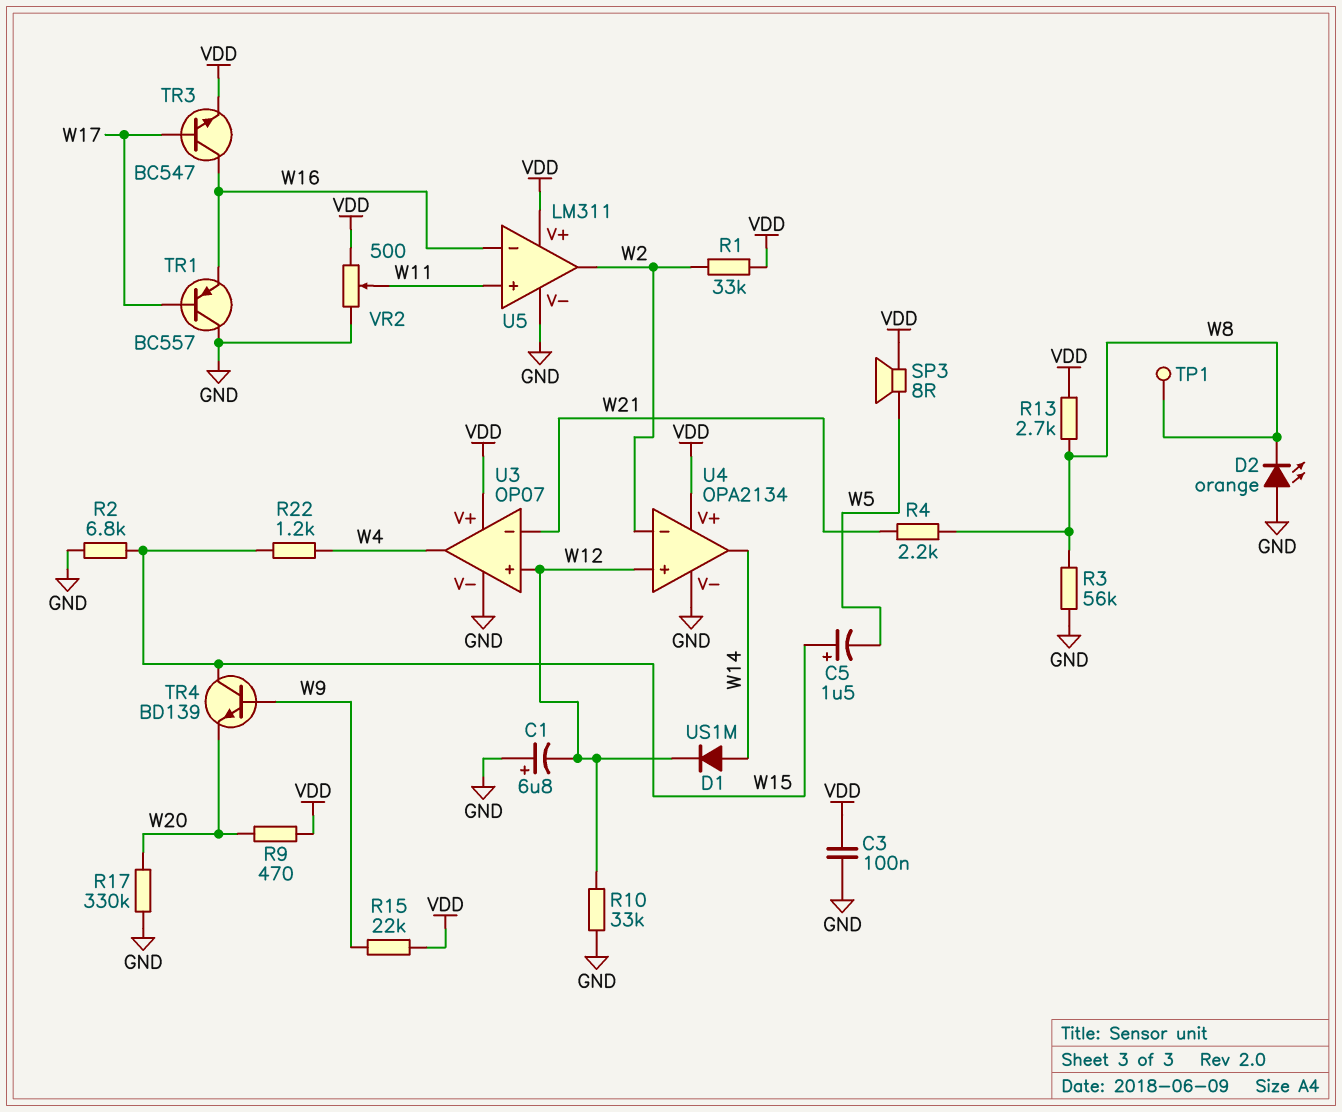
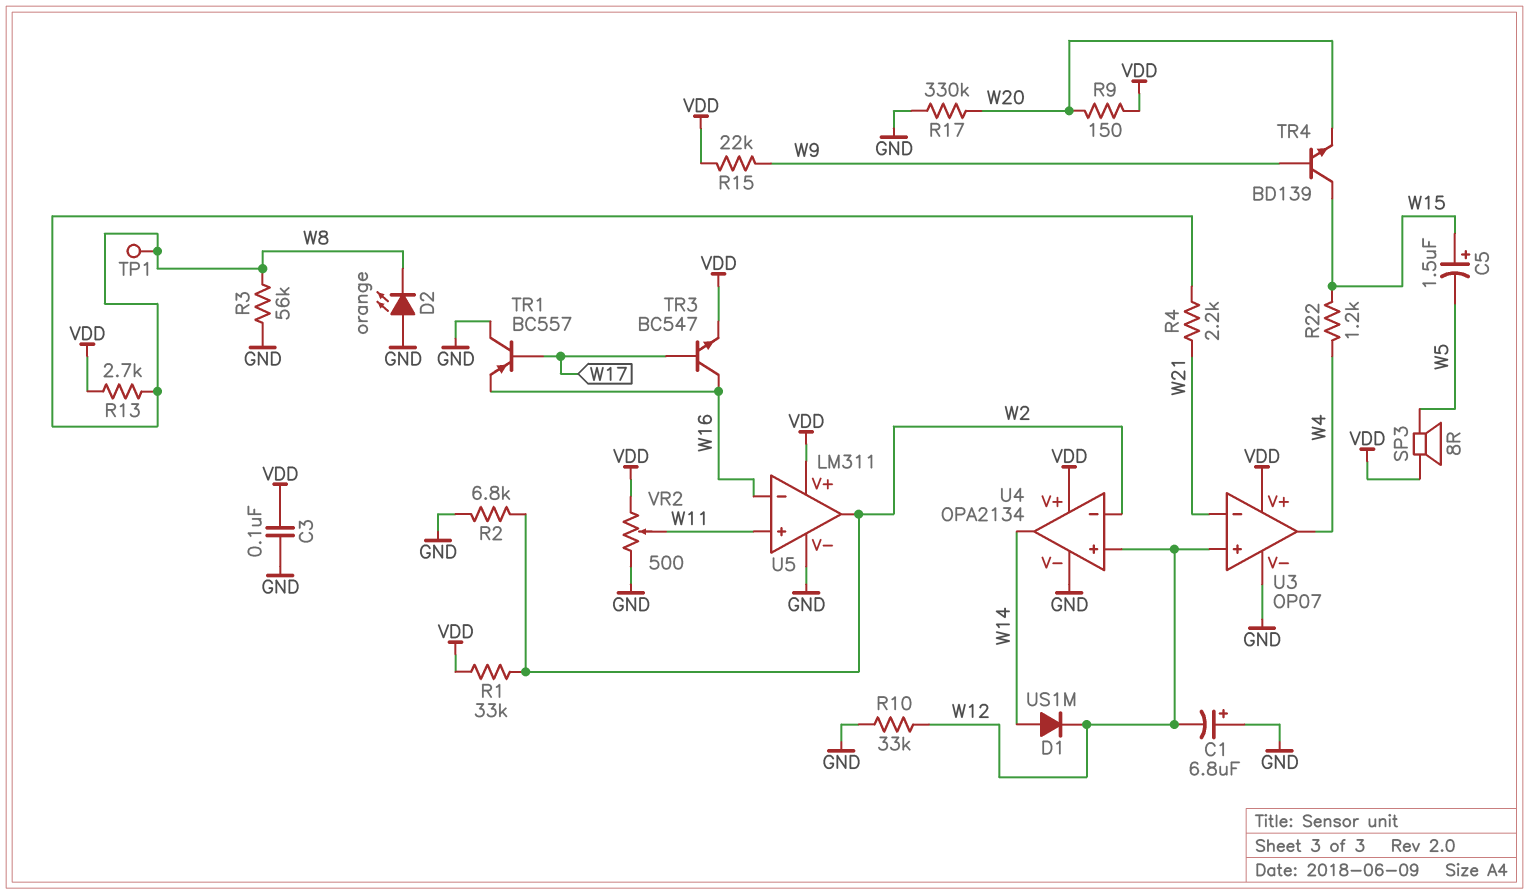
R2: 6.8k (GND, W15) -> 6.8k (GND, W2)
R9: 470 (VDD, W20) -> 150 (VDD, W20)

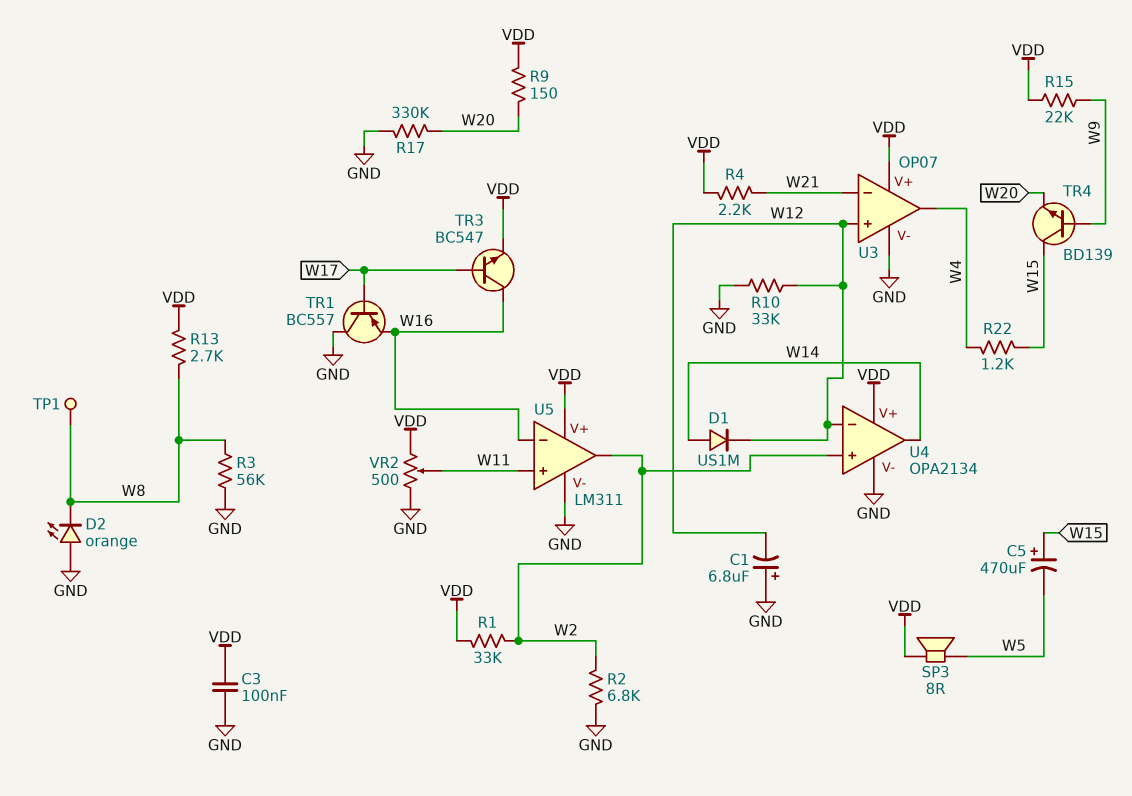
C5: 1.5uF (plus W15, minus W5) -> 470uF (plus W15, minus W5)
R4: 2.2k (W8, W21) -> 2.2k (VDD, W21)
U4 pin in+: W12 -> W2
U4 pin in-: W2 -> W12

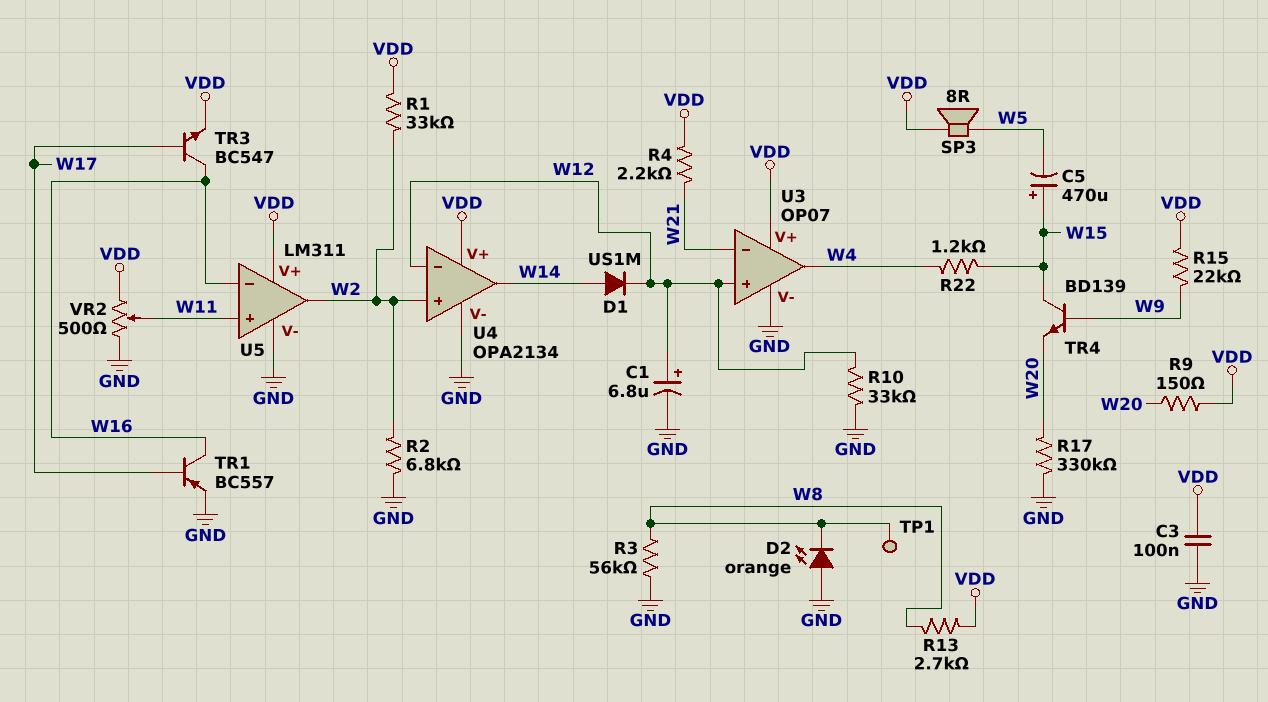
C1: 6.8uF (plus GND, minus W12) -> 6.8uF (plus W12, minus GND)
TR1: PNP BC557 (B W17, C GND, E W16) -> PNP BC557 (B W17, C W16, E GND)

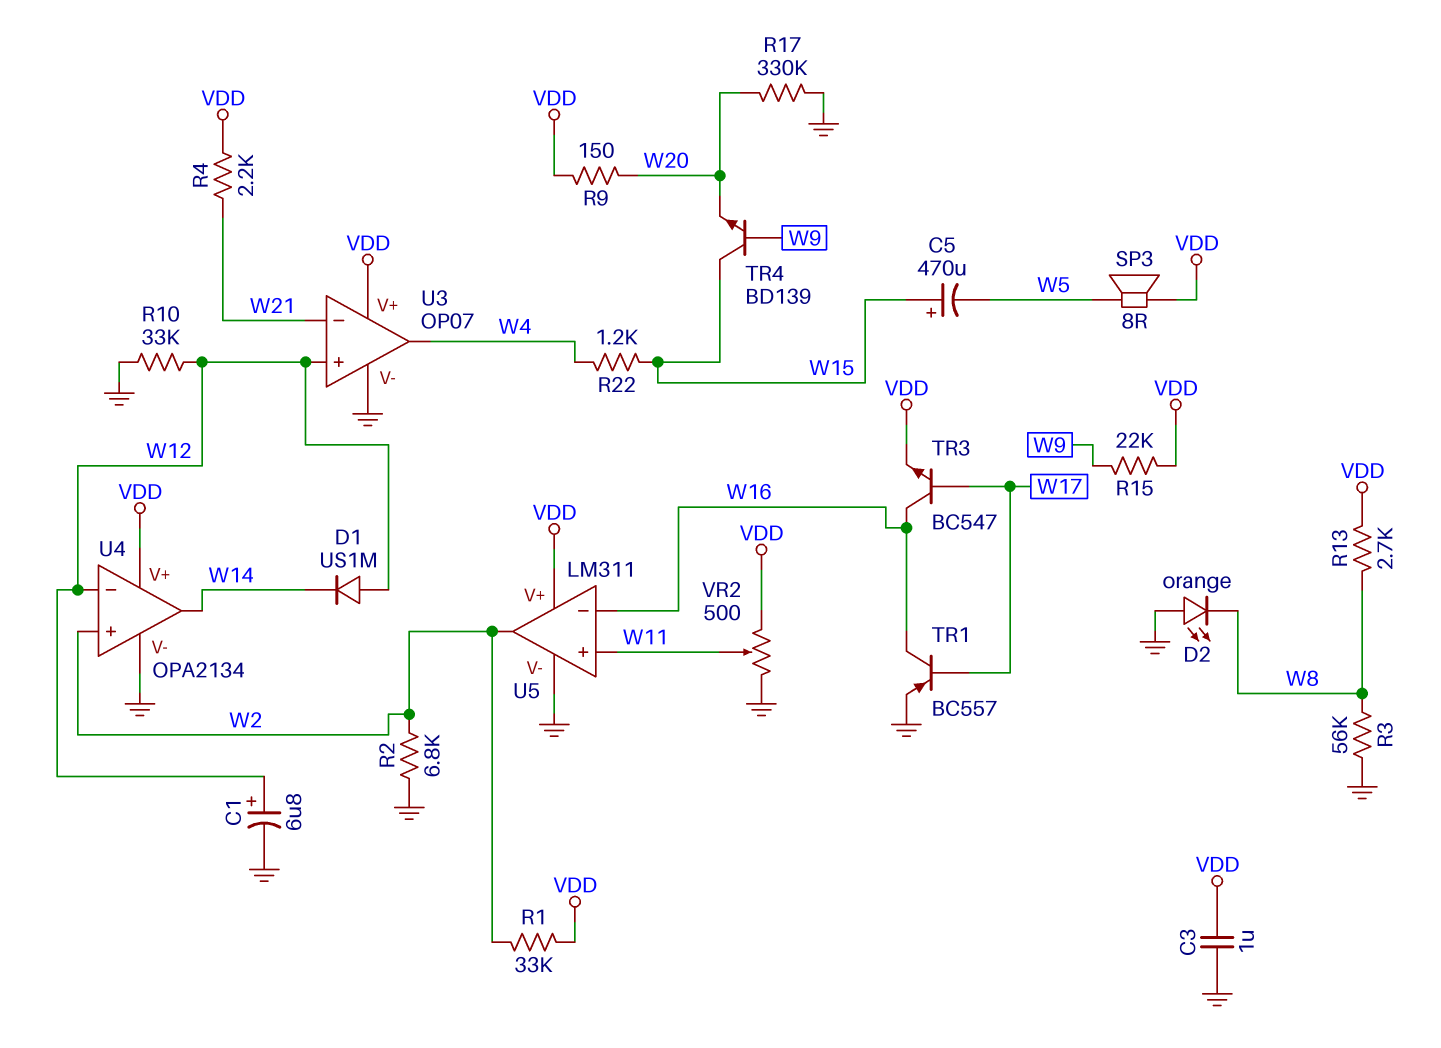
C3: 100nF (GND, VDD) -> 1uF (GND, VDD)
D1: diode US1M (A W14, K W12) -> diode US1M (A W12, K W14)
TP1: test point (W8) -> none

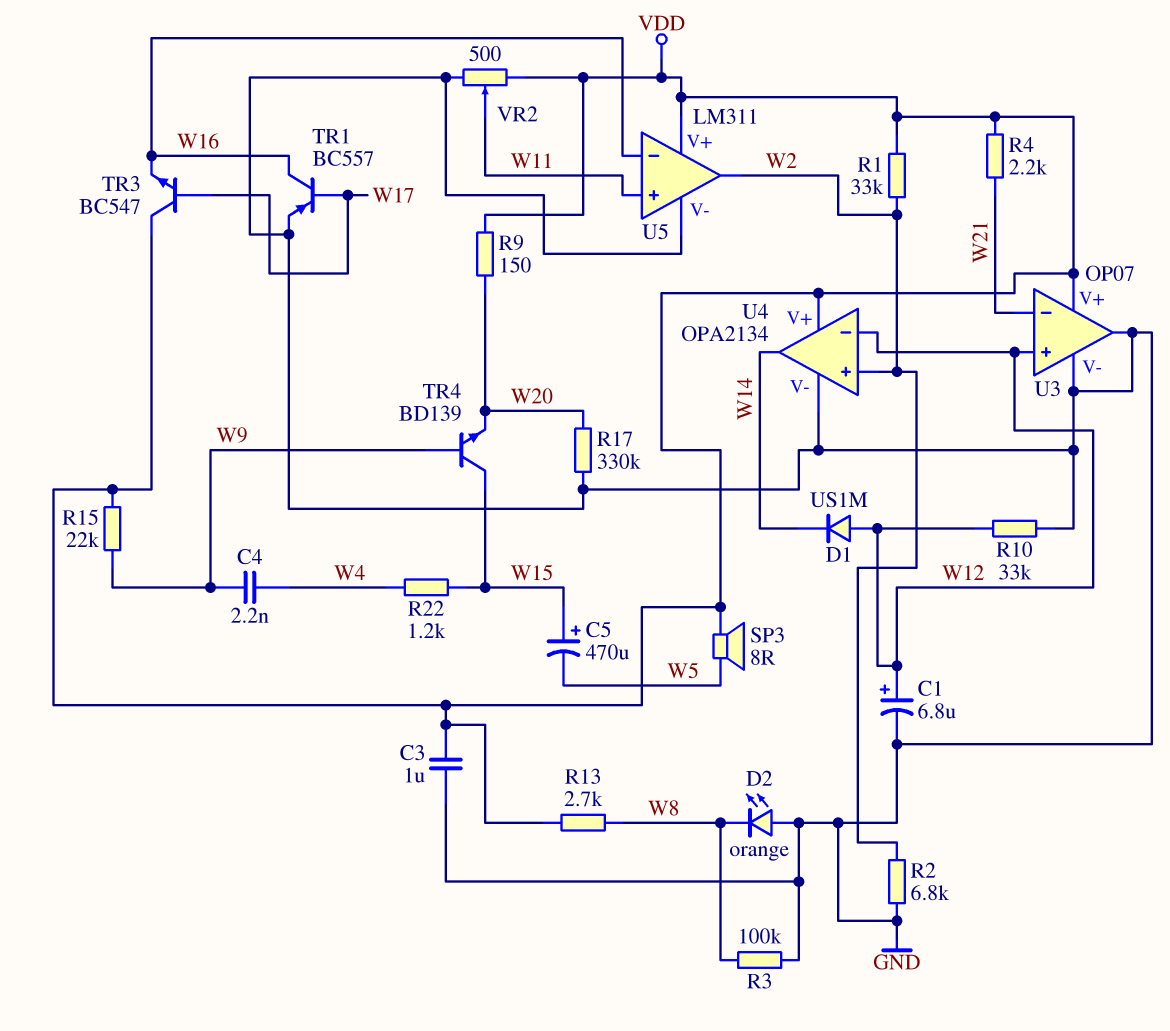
C4: none -> 2.2nF (W4, W9)
R3: 56k (GND, W8) -> 100k (GND, W8)
TR3: NPN BC547 (B W17, C W16, E VDD) -> NPN BC547 (B W17, C VDD, E W16)
U3 pin out: W4 -> GND

